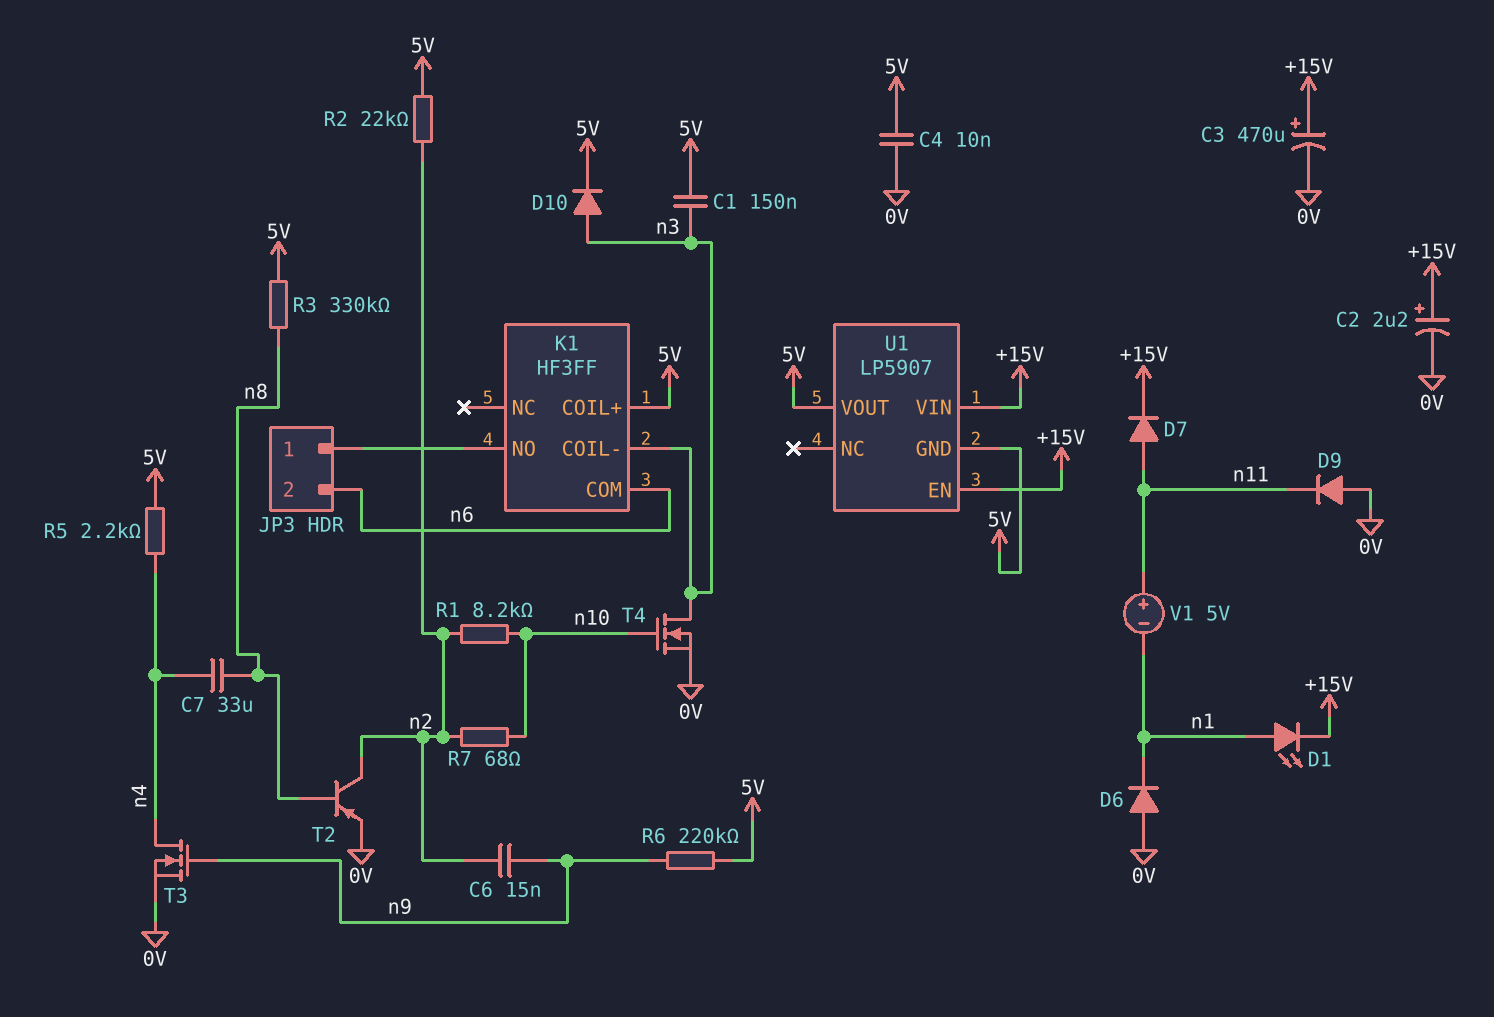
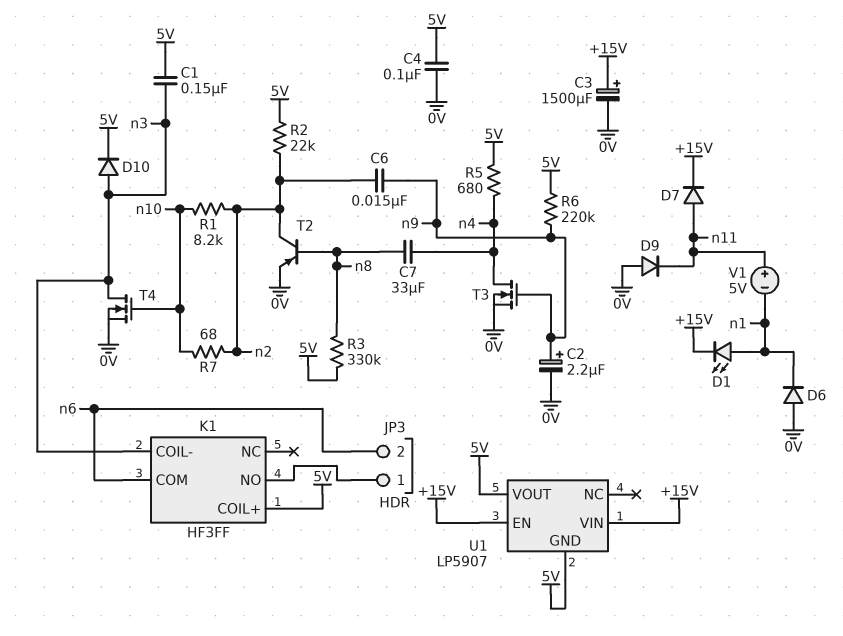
C2: 2.2uF (plus +15V, minus 0V) -> 2.2uF (plus n9, minus 0V)
C3: 470uF (plus +15V, minus 0V) -> 1500uF (plus +15V, minus 0V)
C4: 10nF (0V, 5V) -> 100nF (0V, 5V)
R5: 2.2k (5V, n4) -> 680 (5V, n4)

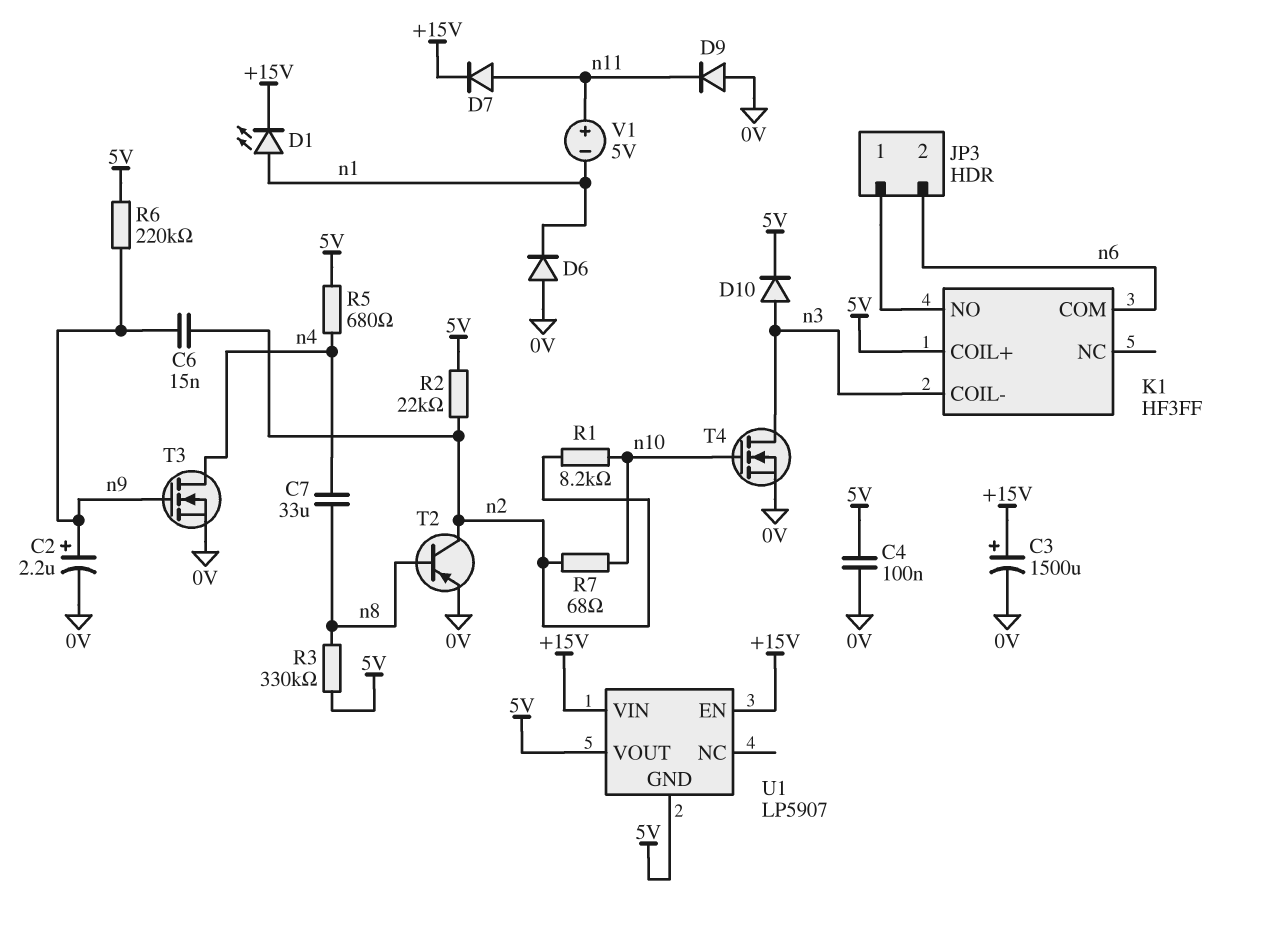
C1: 150nF (5V, n3) -> none

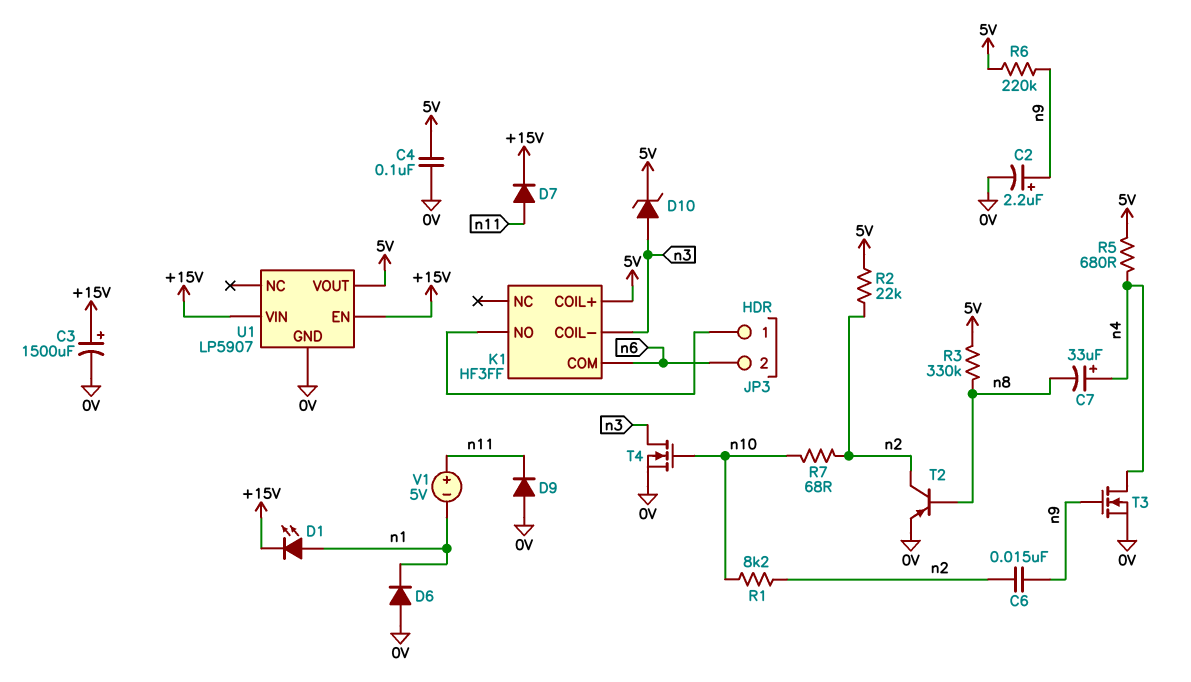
C7: 33uF (n4, n8) -> 33uF (plus n4, minus n8)
D10: diode (A n3, K 5V) -> zener (A n3, K 5V)
U1 pin GND: 5V -> 0V

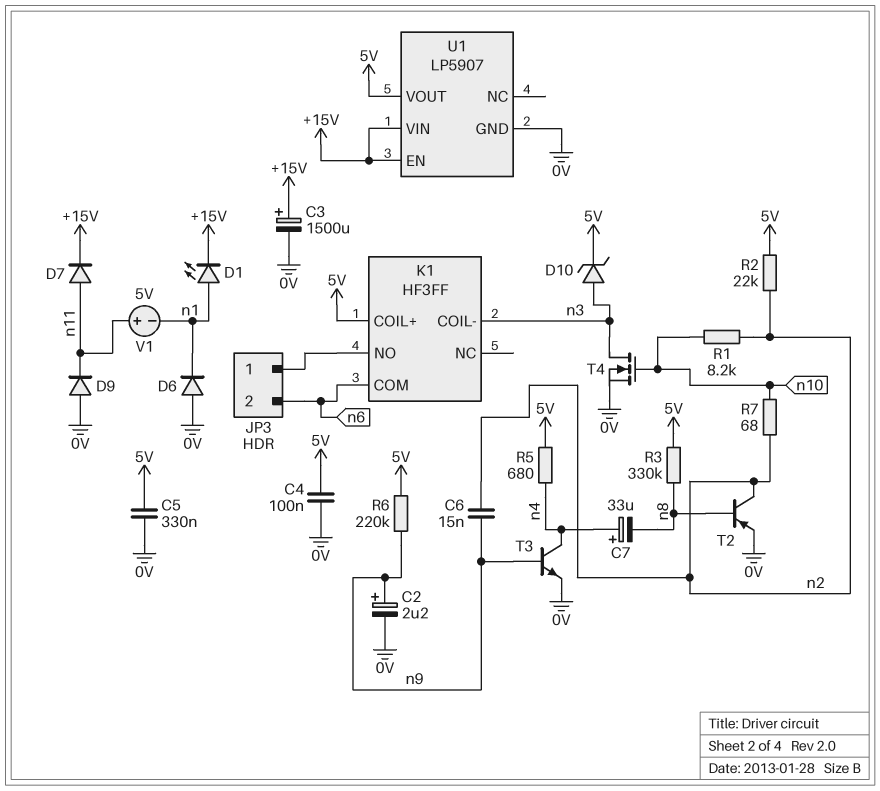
C5: none -> 330nF (0V, 5V)
T3: NMOS (G n9, D n4, S 0V) -> NPN (B n9, C n4, E 0V)

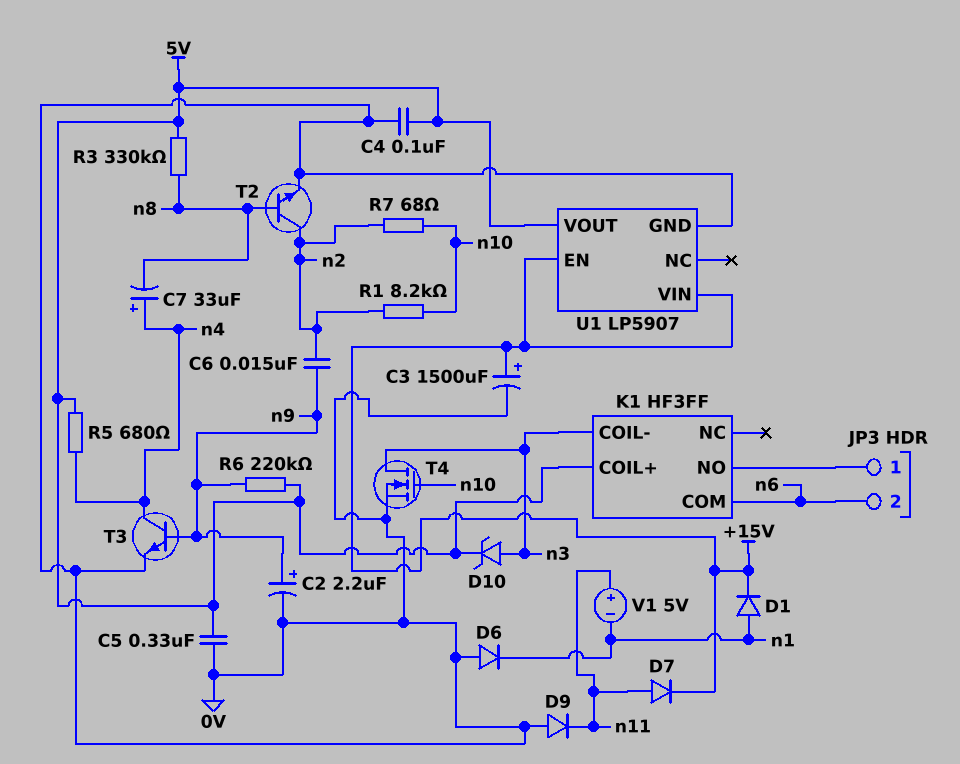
D1: LED (A n1, K +15V) -> diode (A n1, K +15V)
R2: 22k (5V, n2) -> none
T2: PNP (B n8, C n2, E 0V) -> NPN (B n8, C n2, E 0V)

